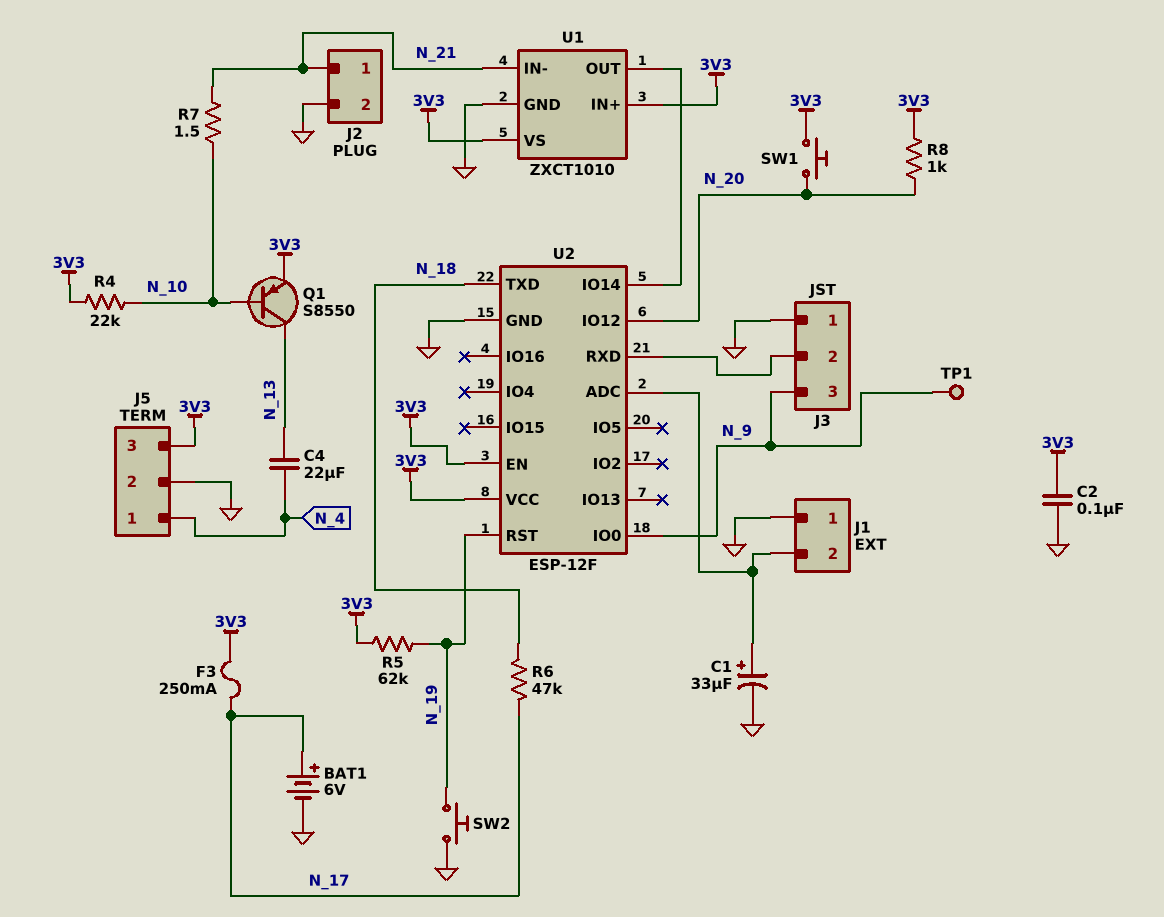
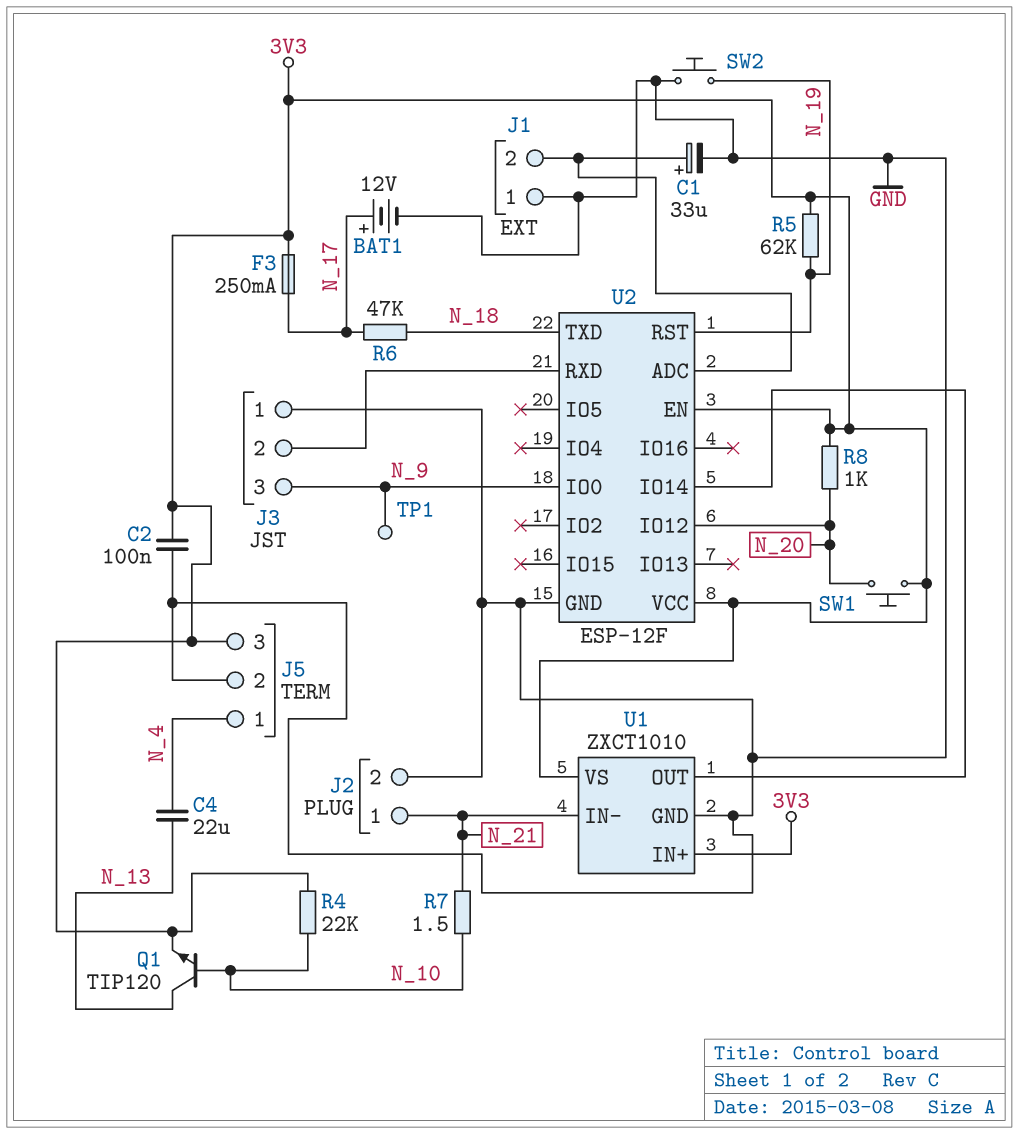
BAT1: 6V (plus N_17, minus GND) -> 12V (plus N_17, minus GND)
Q1: PNP S8550 (B N_10, C N_13, E 3V3) -> NPN TIP120 (B N_10, C N_13, E 3V3)

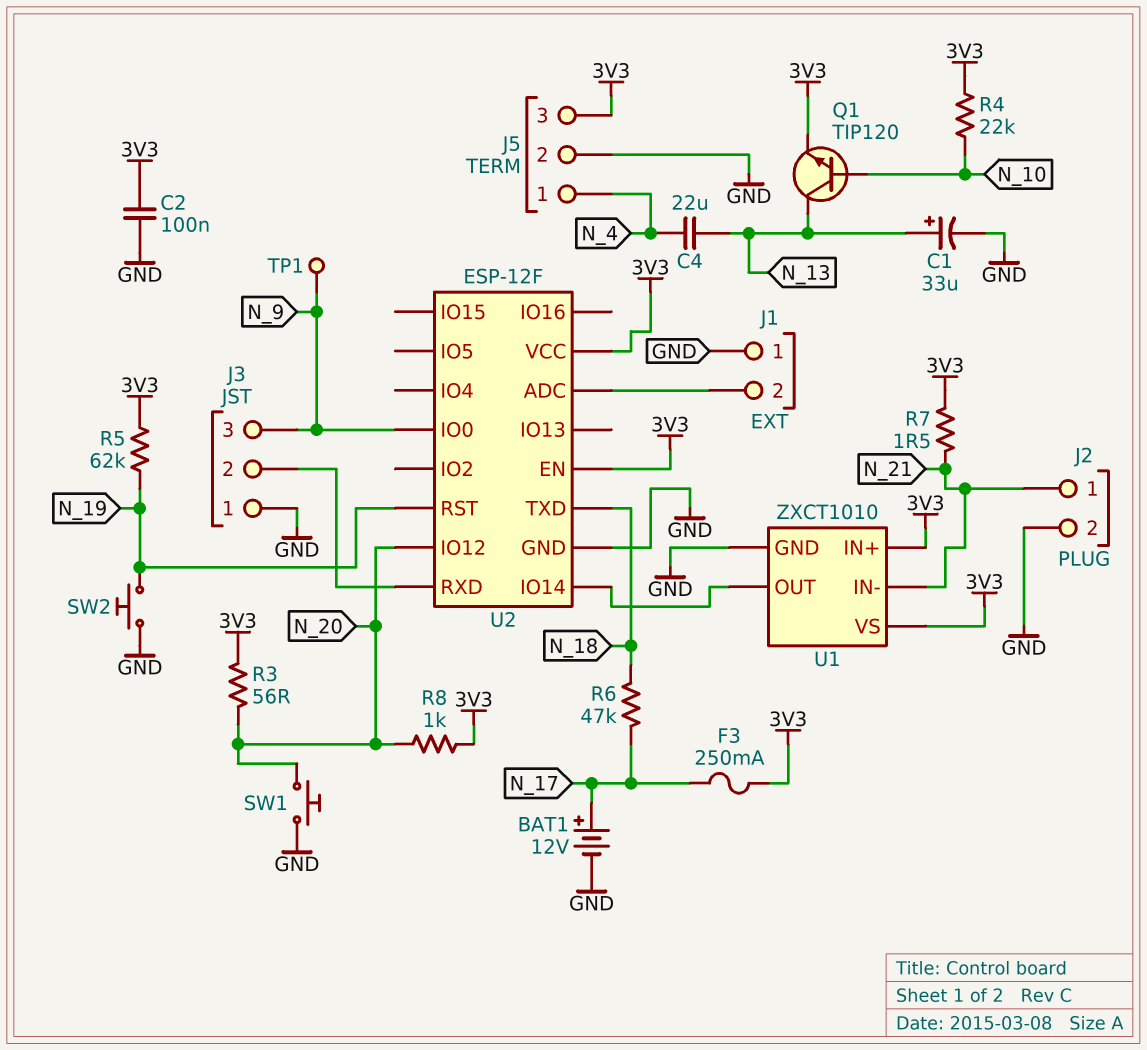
C1: 33uF (plus J1/2, minus GND) -> 33uF (plus N_13, minus GND)
R3: none -> 56 (3V3, N_20)
R7: 1.5 (N_10, N_21) -> 1.5 (3V3, N_21)
SW1: button (3V3, N_20) -> button (GND, N_20)

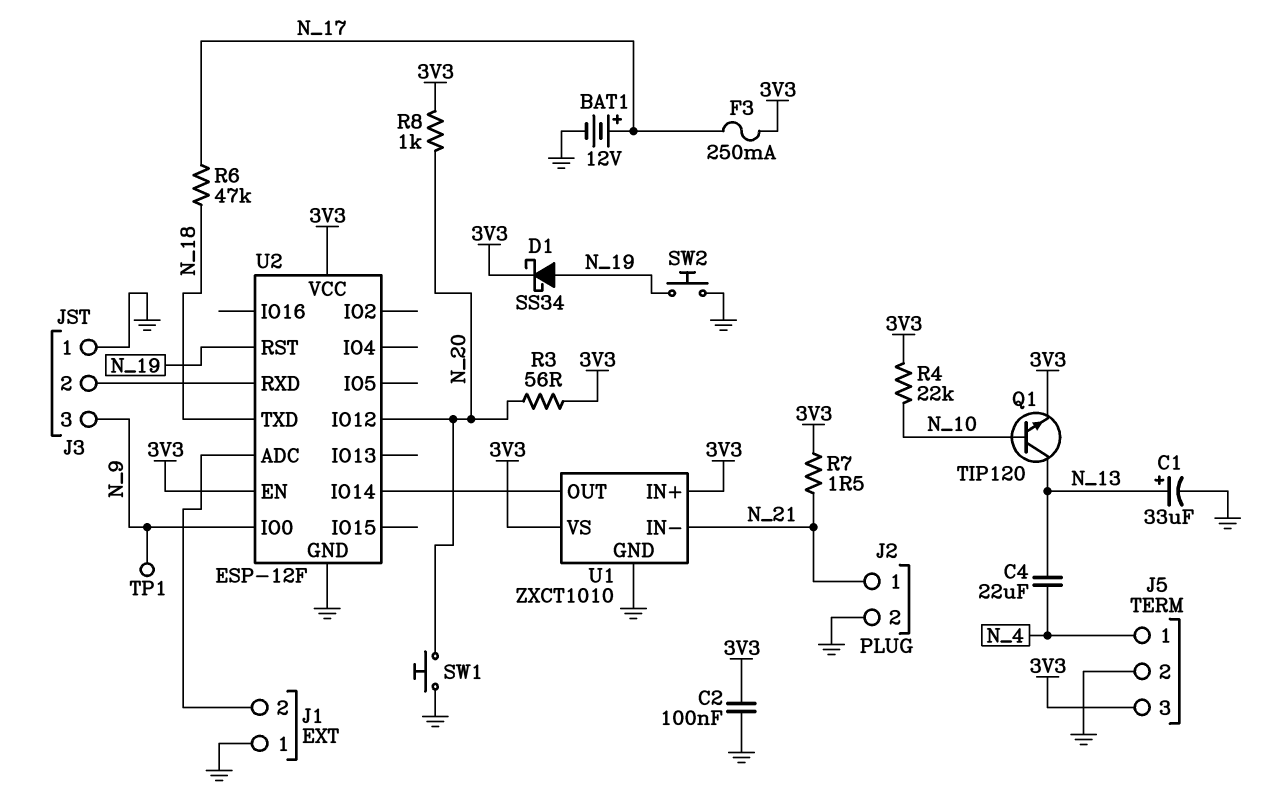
D1: none -> schottky SS34 (A N_19, K 3V3)
R5: 62k (3V3, N_19) -> none

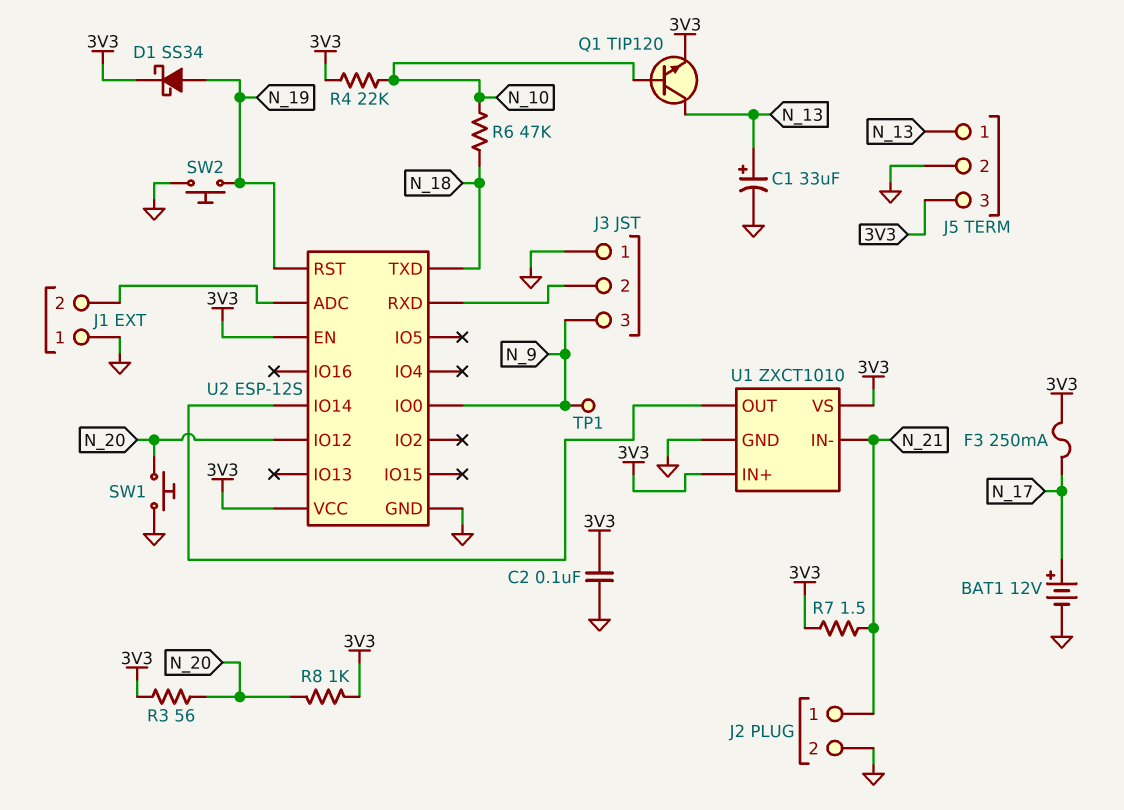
C4: 22uF (N_4, N_13) -> none
J5 pin 1: N_4 -> N_13
R6: 47k (N_17, N_18) -> 47k (N_10, N_18)
U2: ESP-12F -> ESP-12S

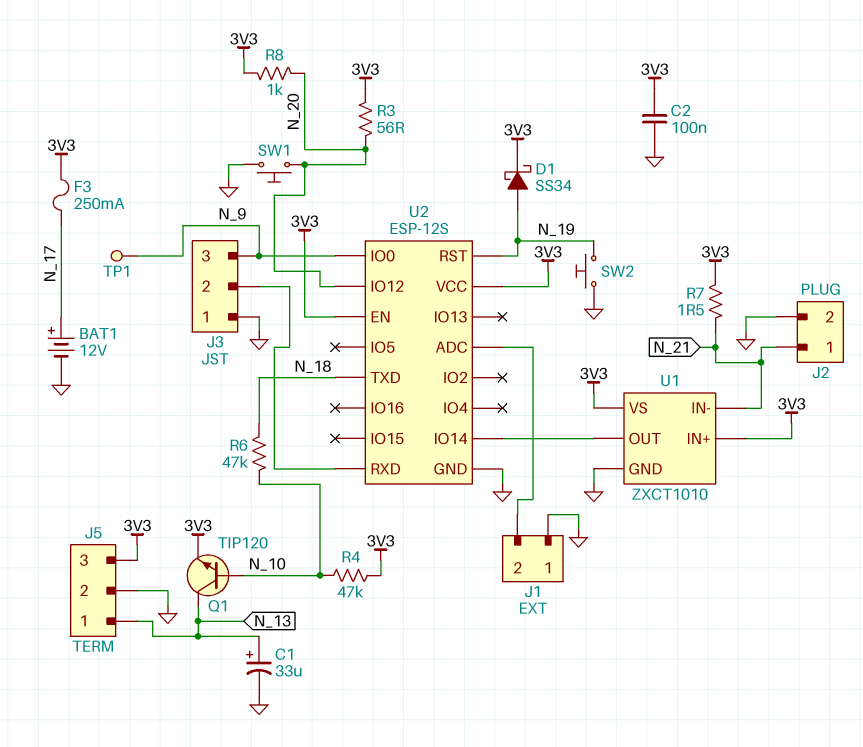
R4: 22k (3V3, N_10) -> 47k (3V3, N_10)

